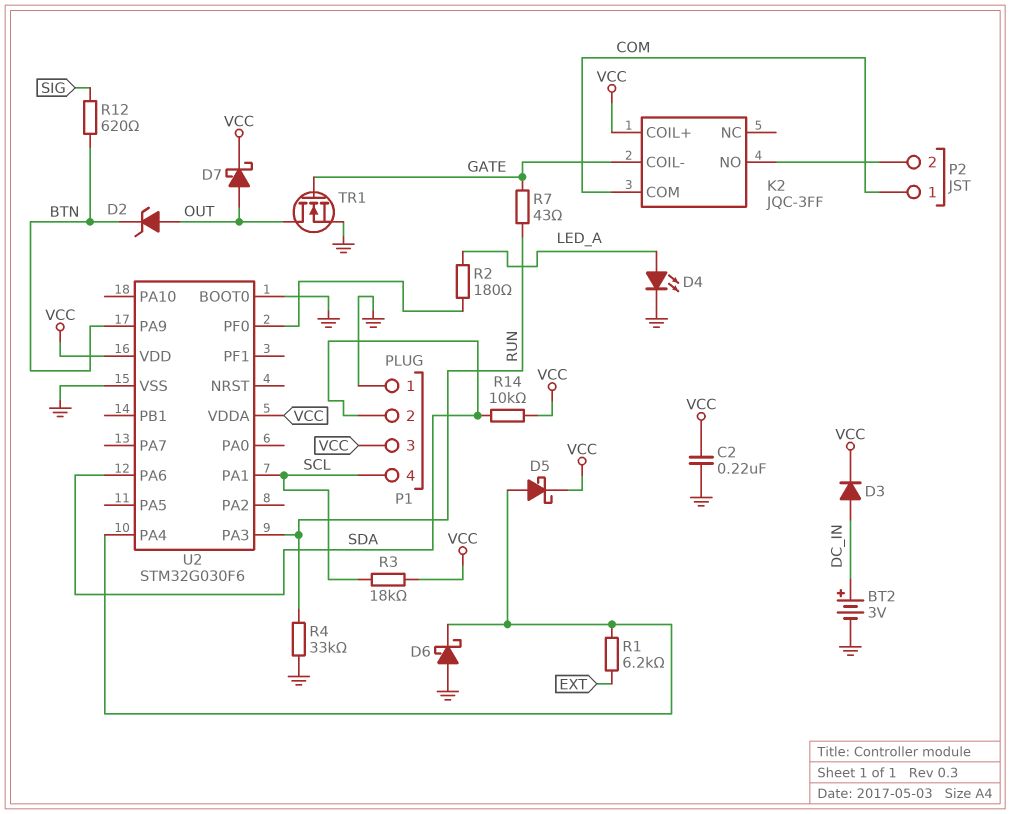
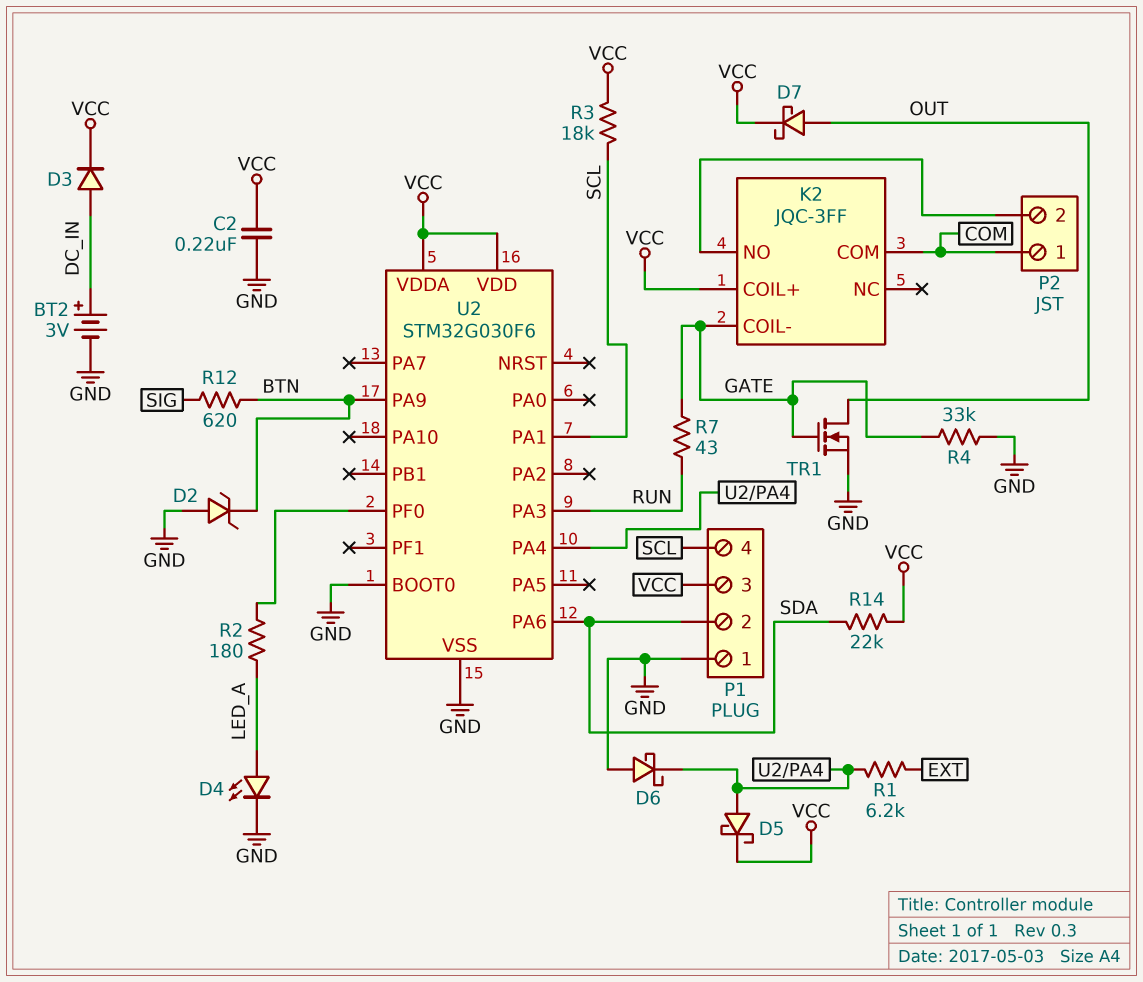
D2: zener (A OUT, K BTN) -> zener (A GND, K BTN)
R4: 33k (GND, RUN) -> 33k (GATE, GND)
R14: 10k (SDA, VCC) -> 22k (SDA, VCC)

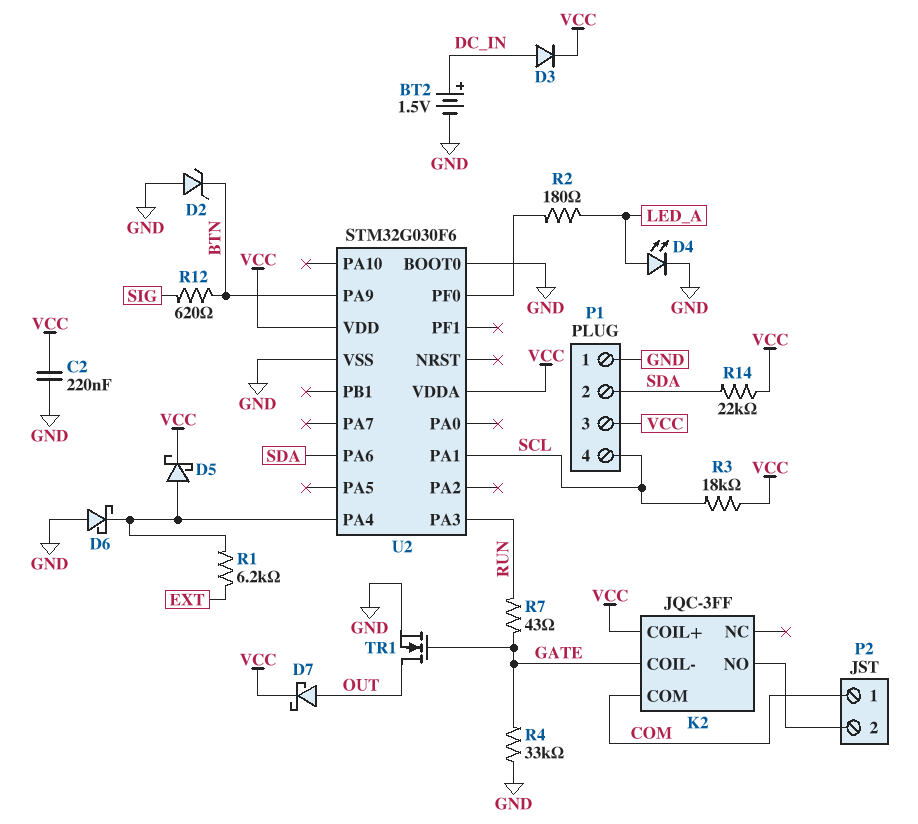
BT2: 3V (plus DC_IN, minus GND) -> 1.5V (plus DC_IN, minus GND)

